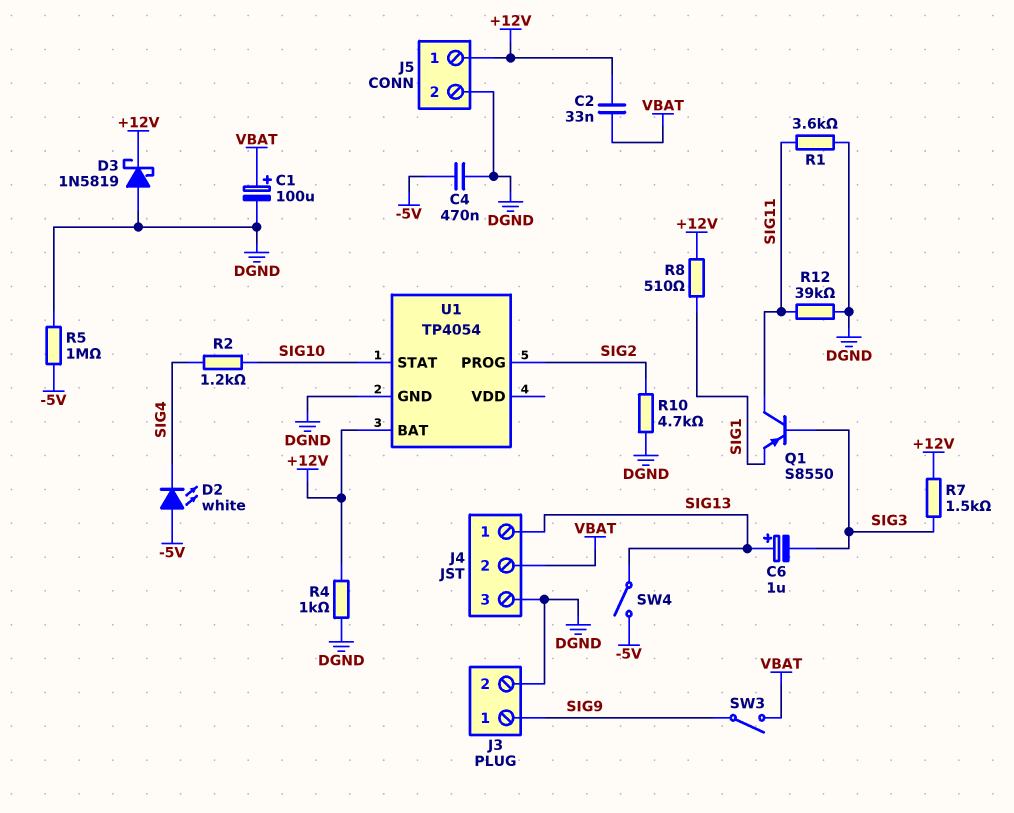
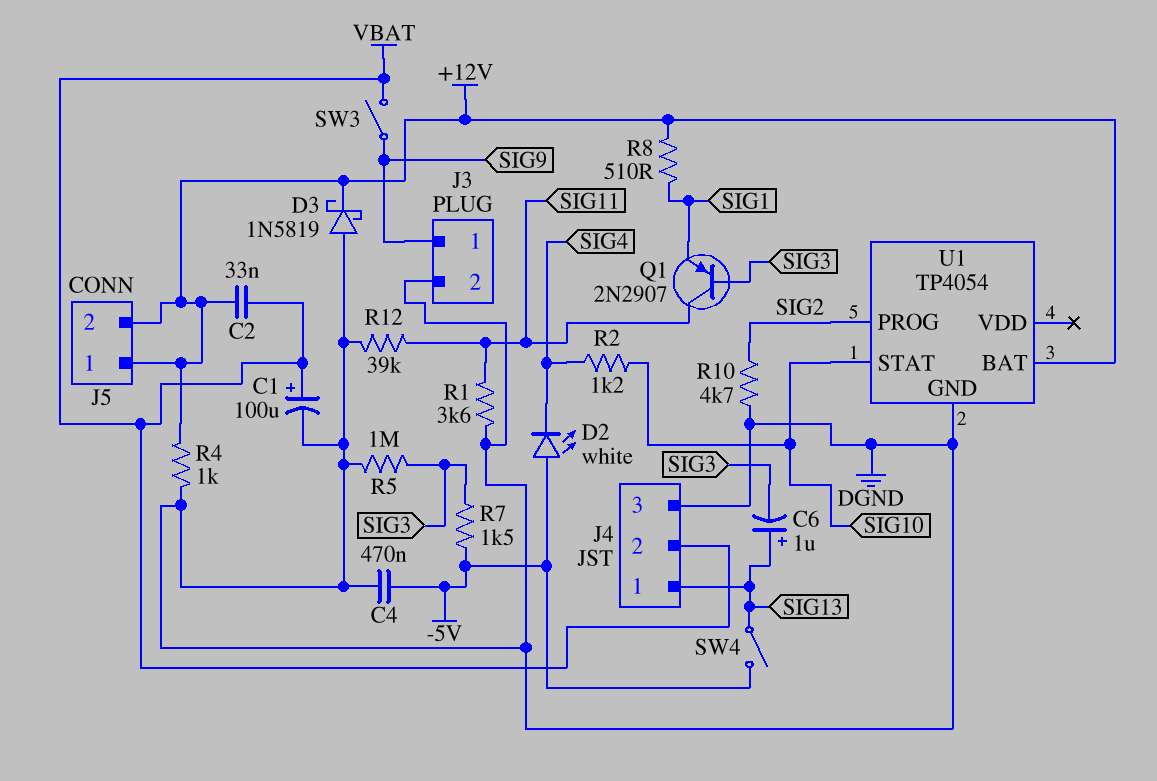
J5 pin 2: DGND -> +12V
Q1: PNP S8550 (B SIG3, C SIG11, E SIG1) -> PNP 2N2907 (B SIG3, C SIG11, E SIG1)
R5: 1M (-5V, DGND) -> 1M (DGND, SIG3)
R7: 1.5k (+12V, SIG3) -> 1.5k (-5V, SIG3)

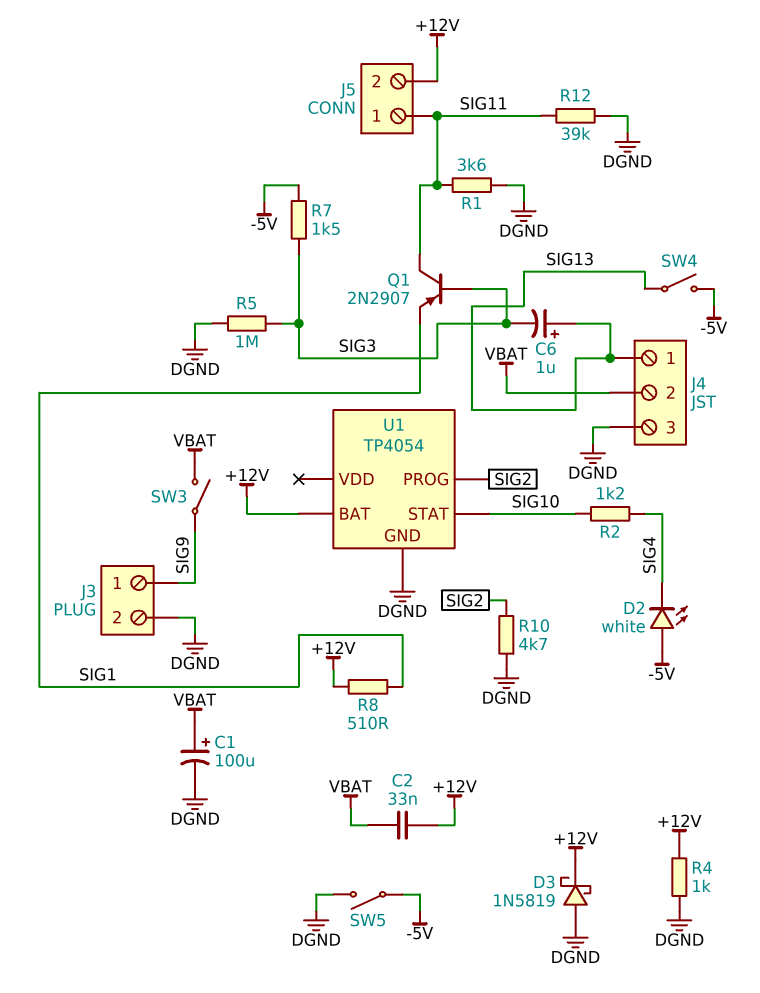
C4: 470nF (-5V, DGND) -> none
J5 pin 1: +12V -> SIG11
SW5: none -> switch (-5V, DGND)

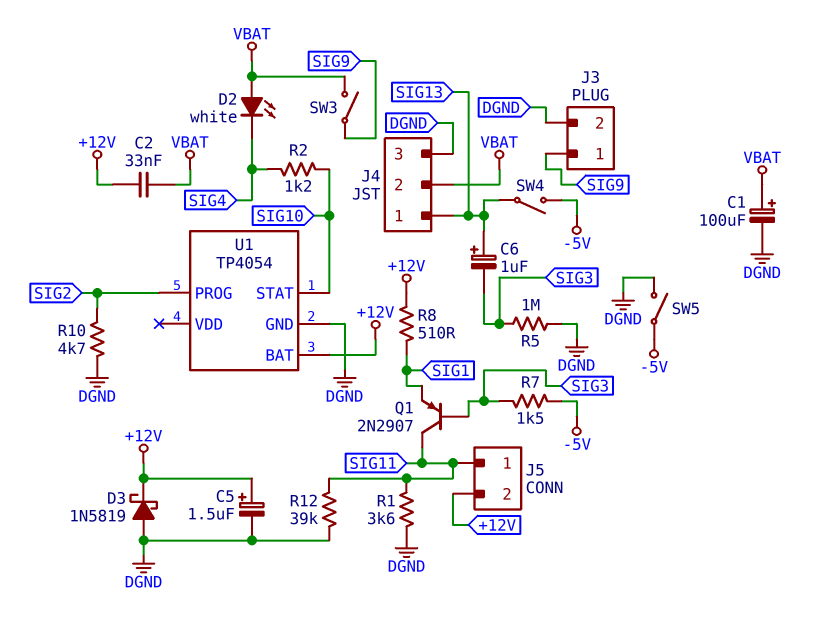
C5: none -> 1.5uF (plus +12V, minus DGND)
D2: LED white (A -5V, K SIG4) -> LED white (A VBAT, K SIG4)
R4: 1k (+12V, DGND) -> none

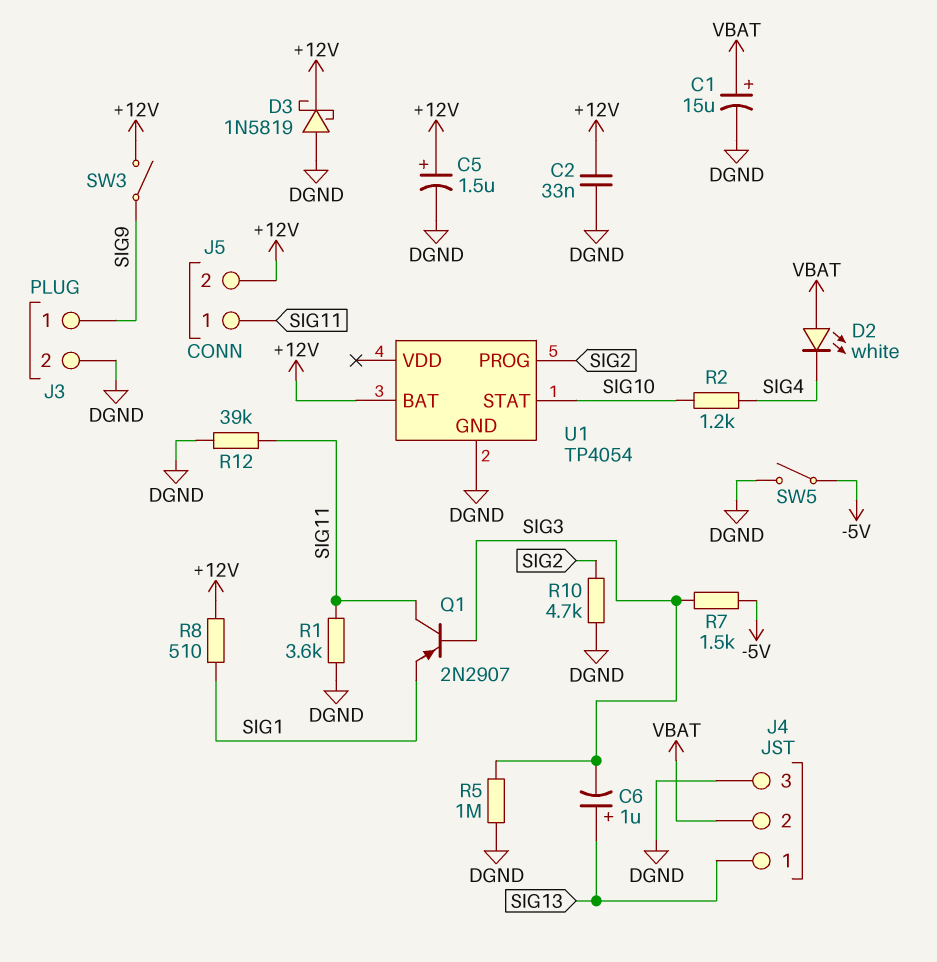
C1: 100uF (plus VBAT, minus DGND) -> 15uF (plus VBAT, minus DGND)
C2: 33nF (+12V, VBAT) -> 33nF (+12V, DGND)
SW3: switch (SIG9, VBAT) -> switch (+12V, SIG9)
SW4: switch (-5V, SIG13) -> none

